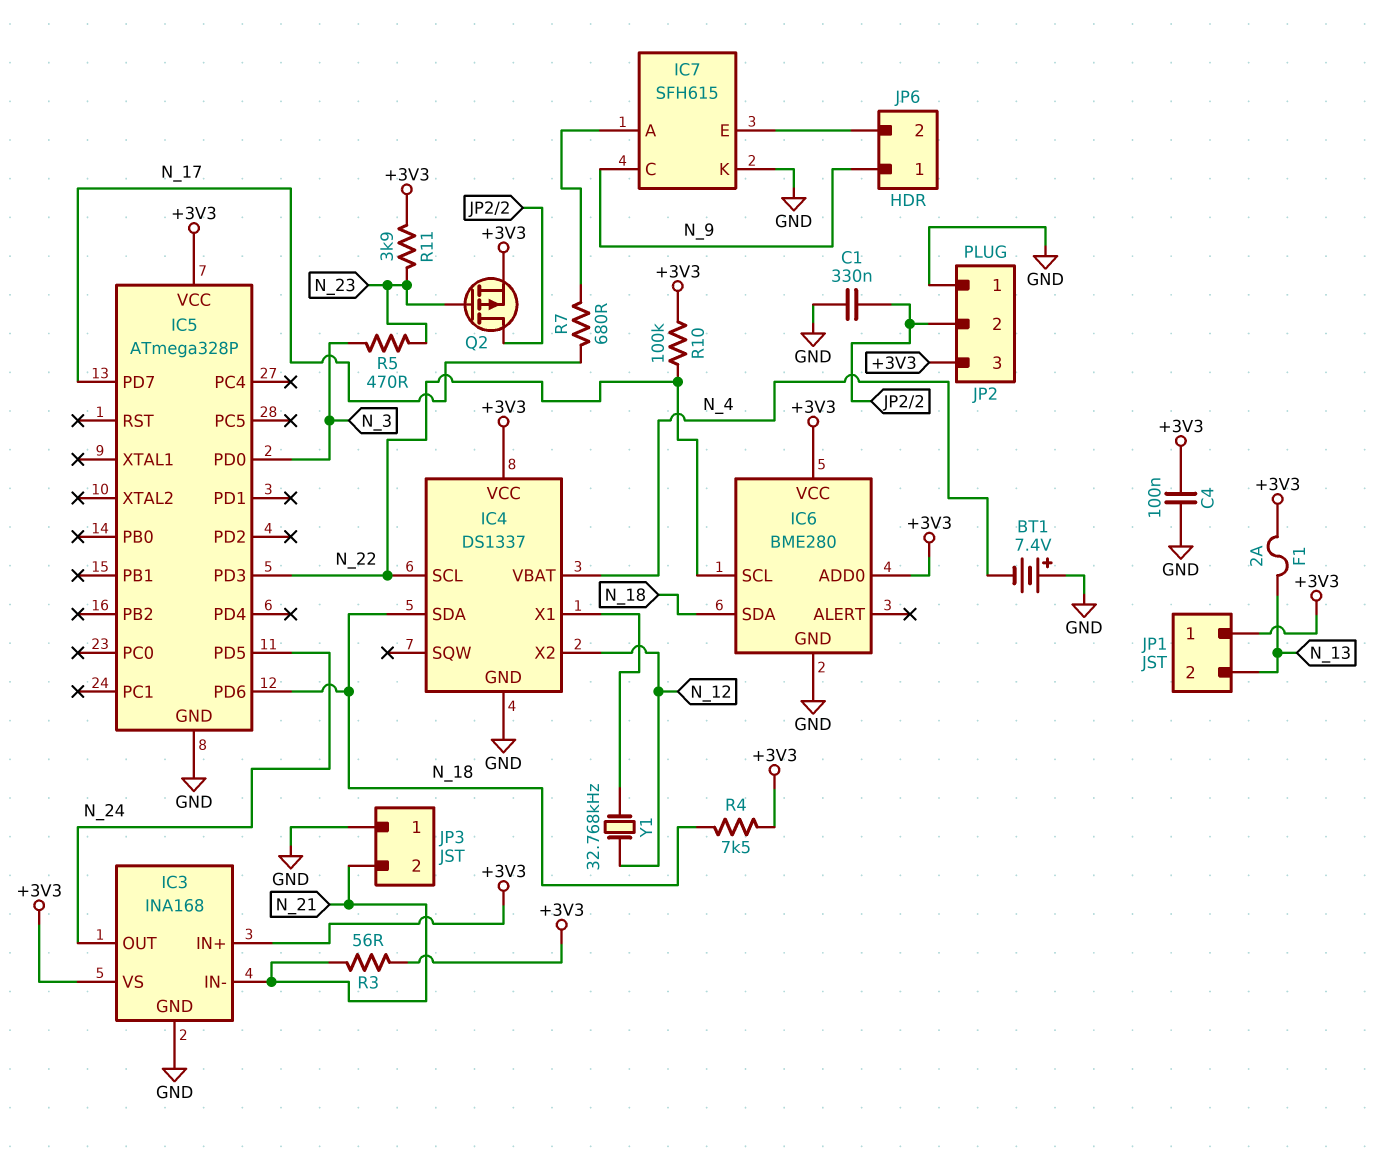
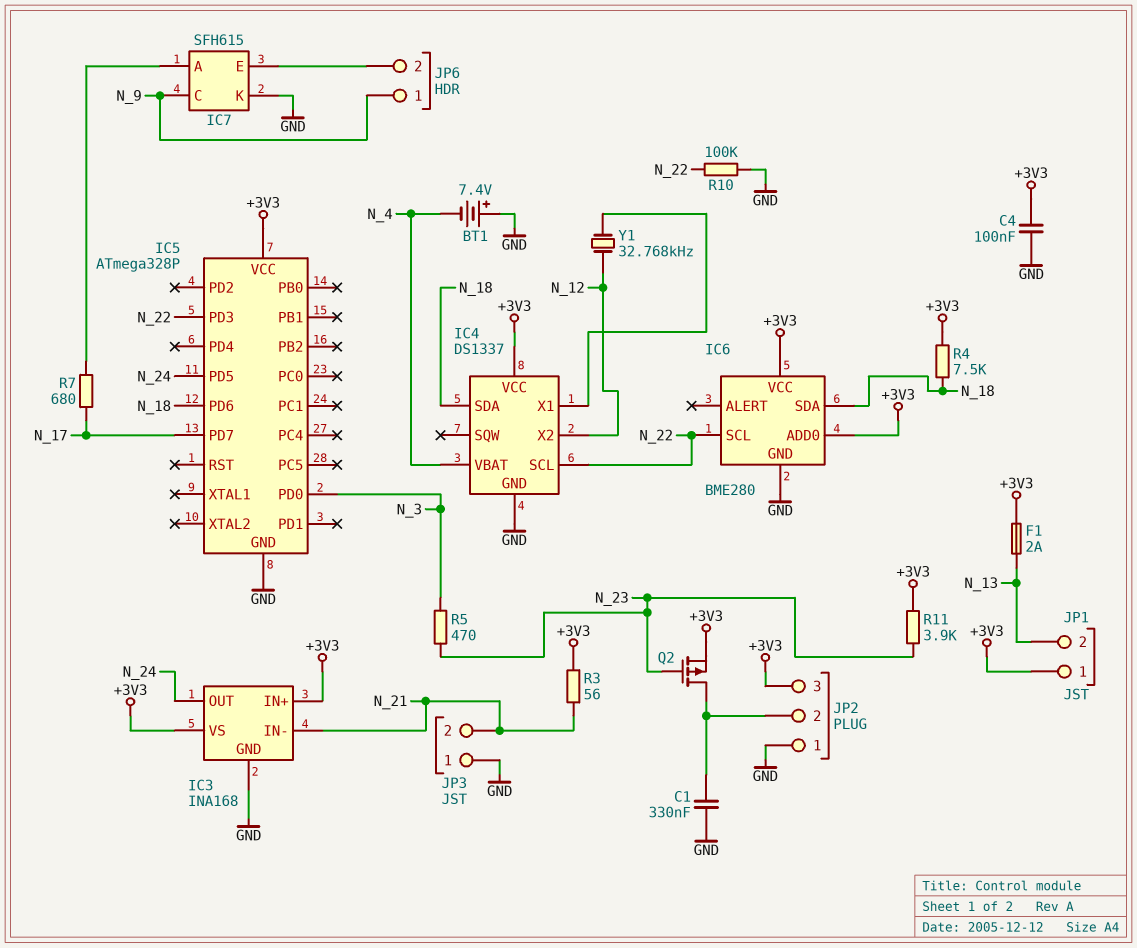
R10: 100k (+3V3, N_22) -> 100k (GND, N_22)

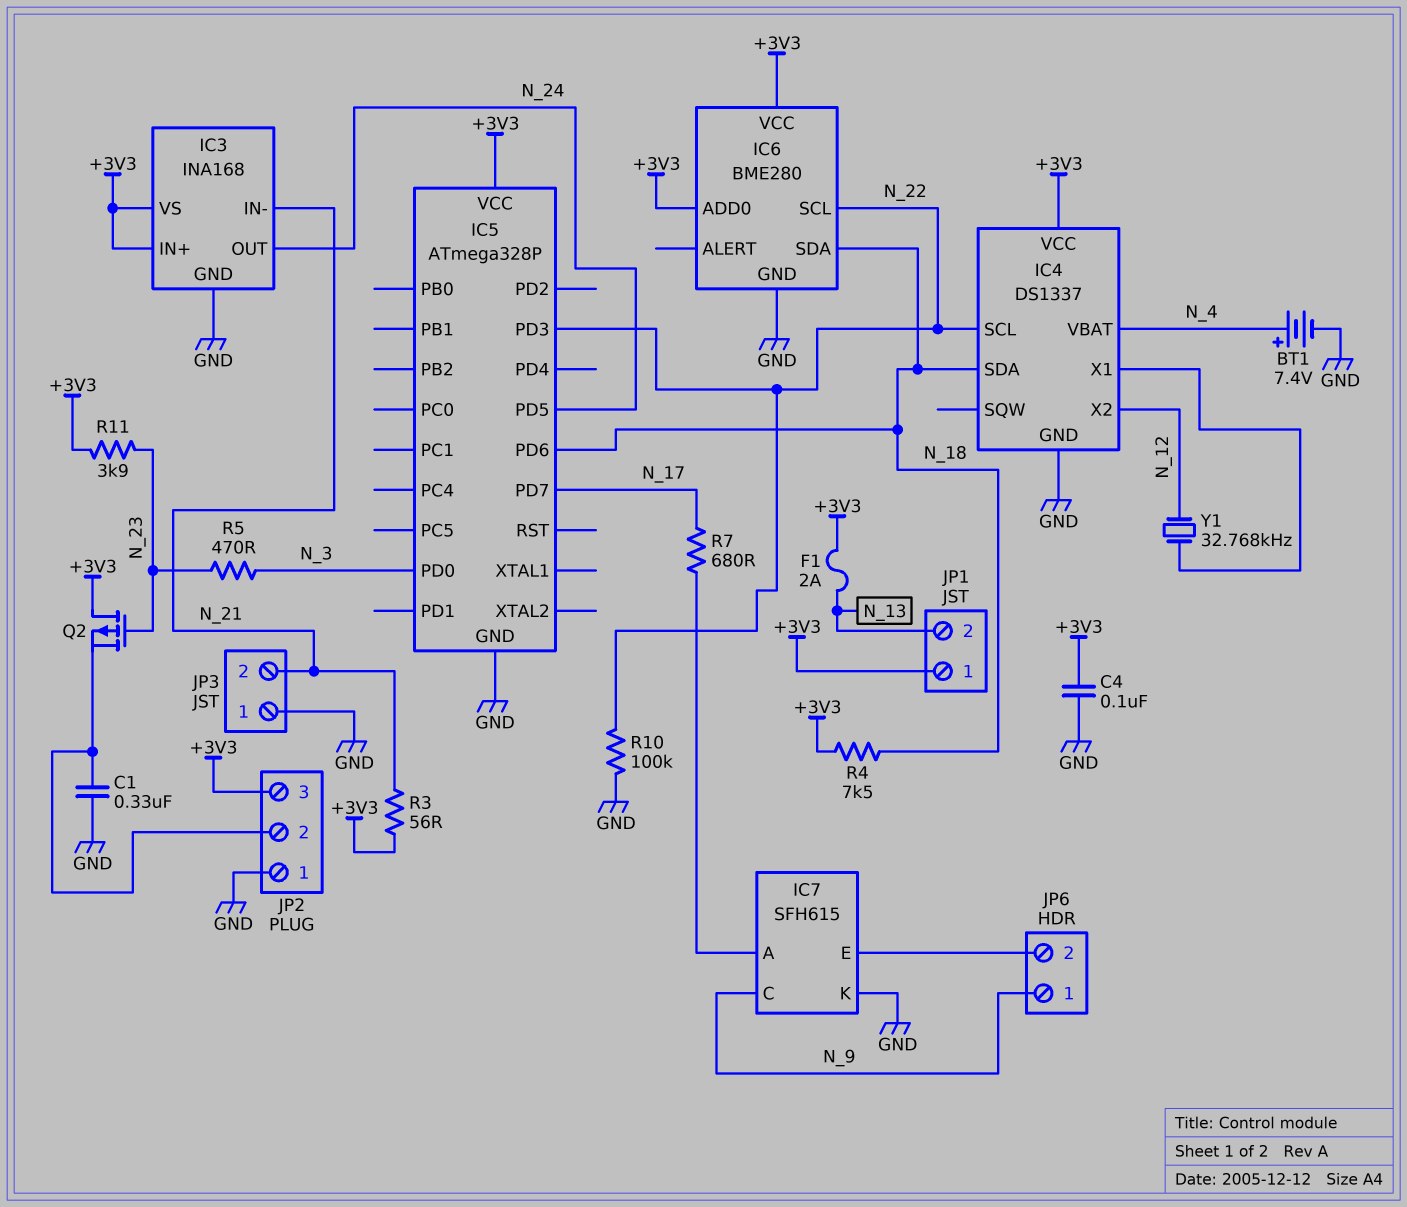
BT1: 7.4V (plus GND, minus N_4) -> 7.4V (plus N_4, minus GND)
Q2: PMOS (G N_23, D JP2/2, S +3V3) -> PMOS (G N_23, D +3V3, S JP2/2)

